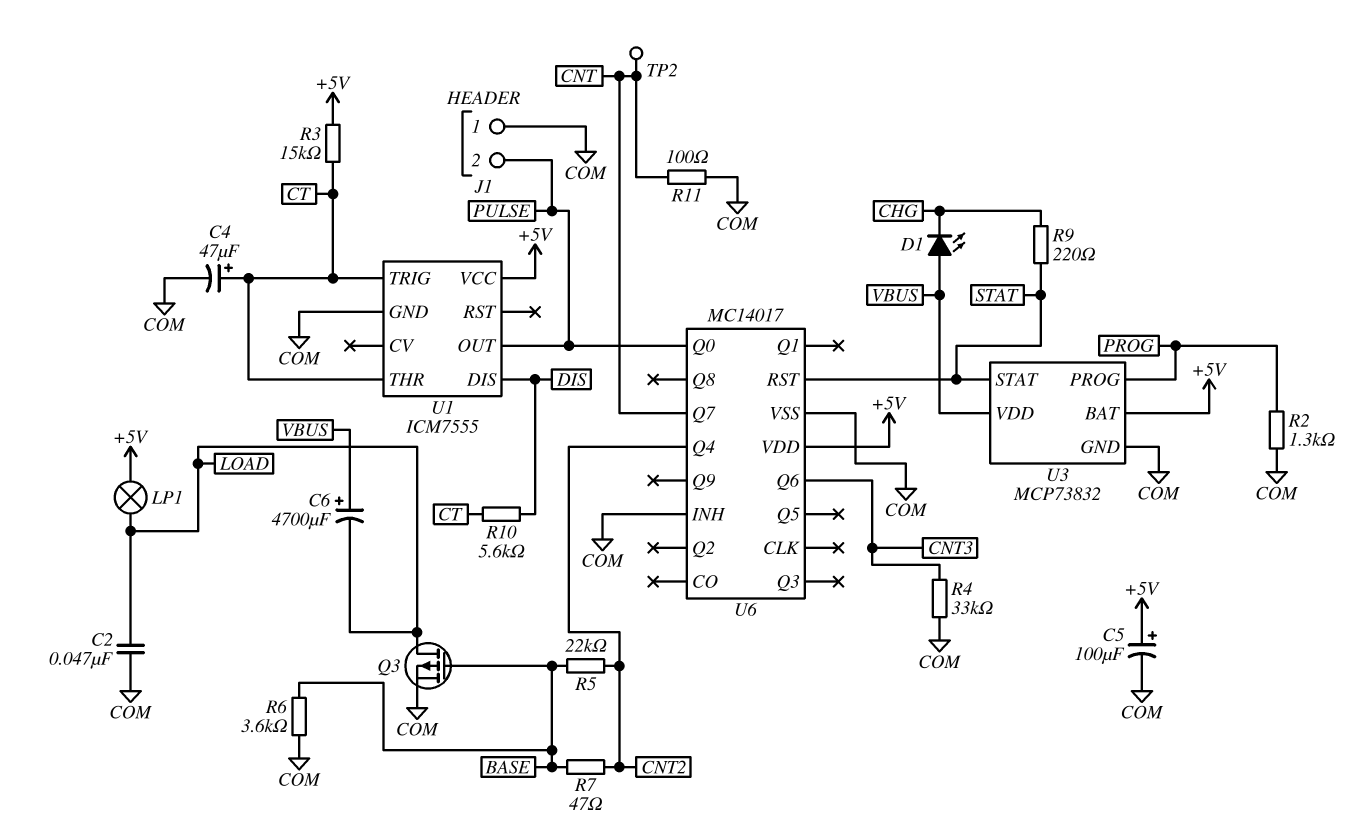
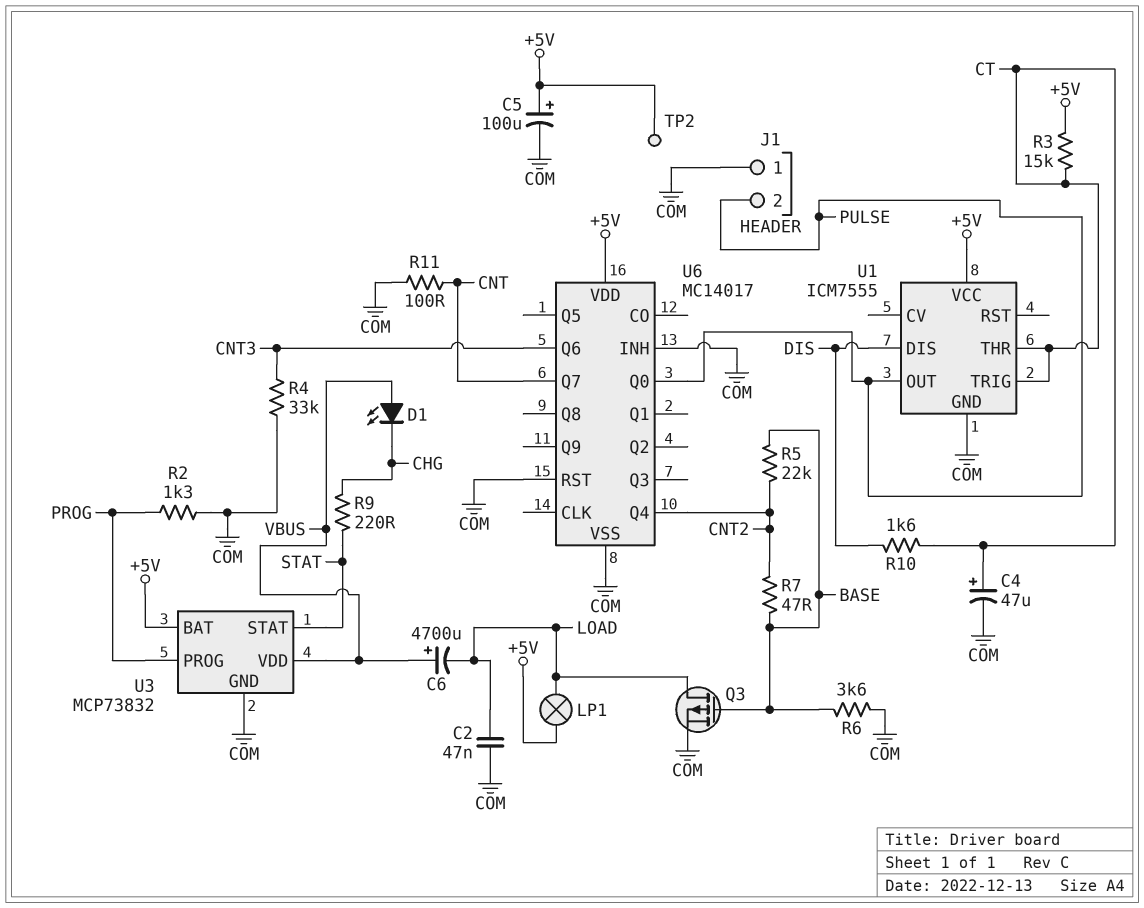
R10: 5.6k (CT, DIS) -> 1.6k (CT, DIS)
TP2: test point (CNT) -> test point (+5V)
U6 pin RST: STAT -> COM

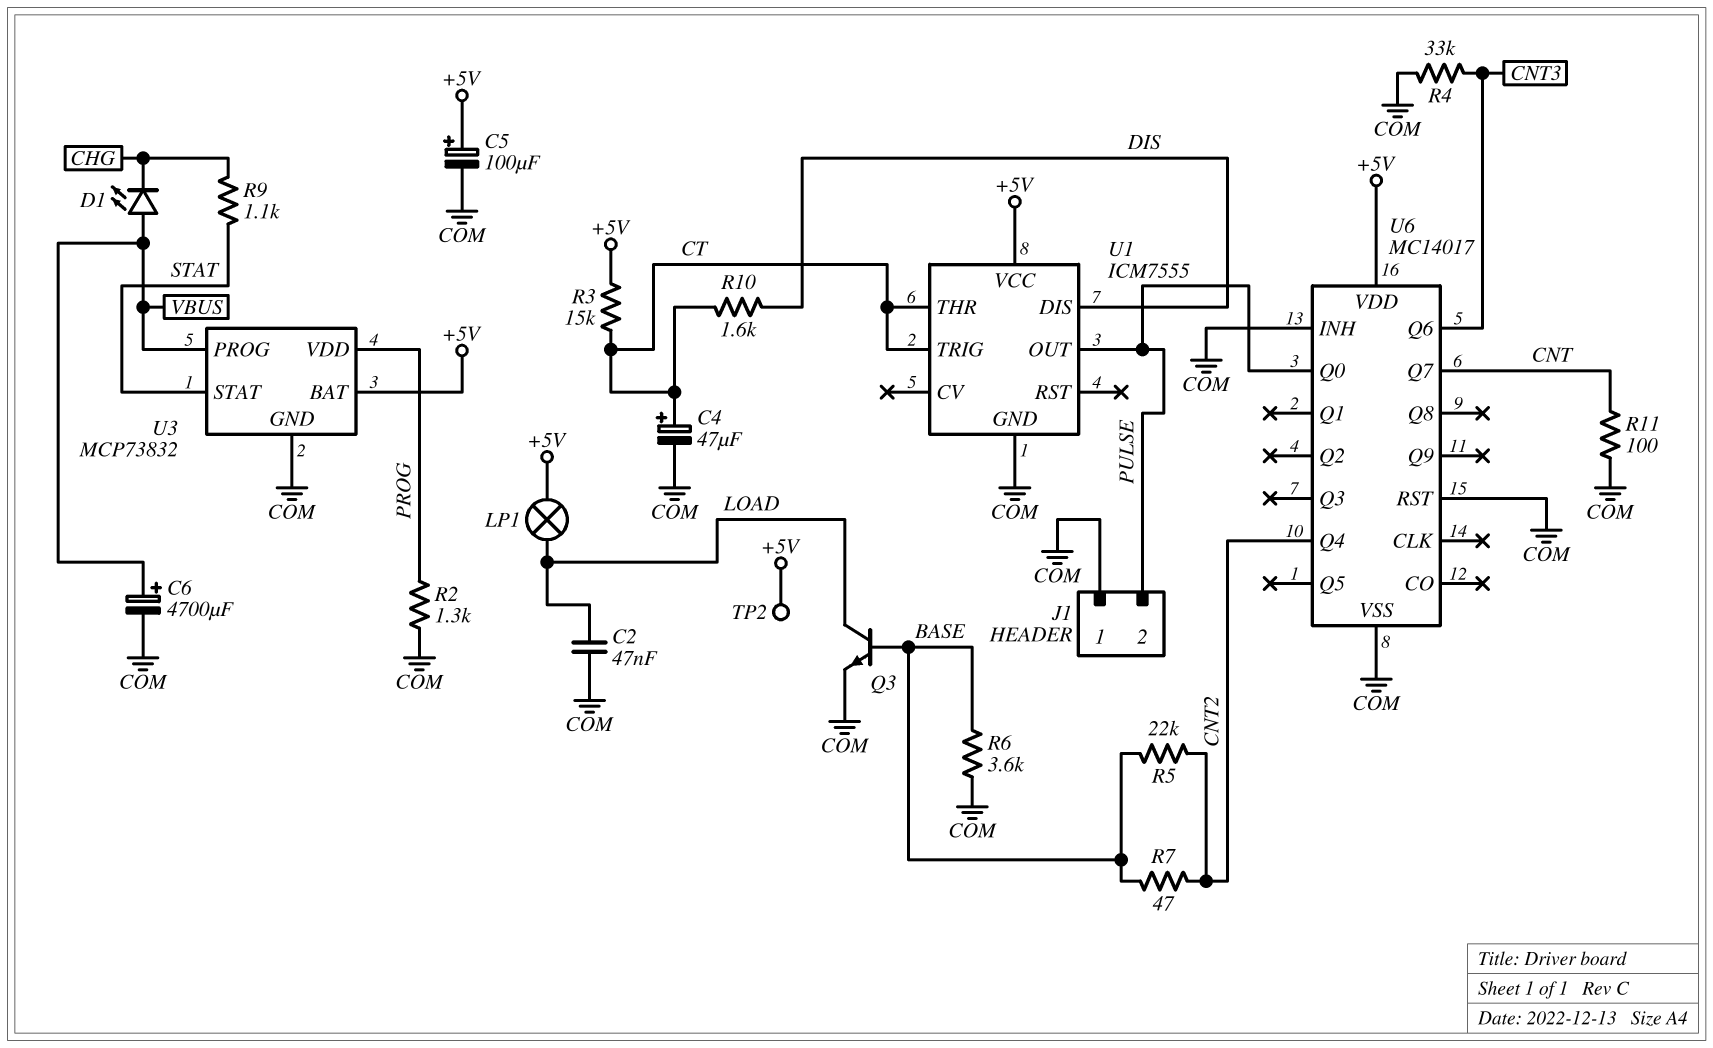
C6: 4700uF (plus VBUS, minus LOAD) -> 4700uF (plus VBUS, minus COM)
Q3: PMOS (G BASE, D LOAD, S COM) -> NPN (B BASE, C LOAD, E COM)
R9: 220 (CHG, STAT) -> 1.1k (CHG, STAT)
U3 pin PROG: PROG -> VBUS
U3 pin VDD: VBUS -> PROG

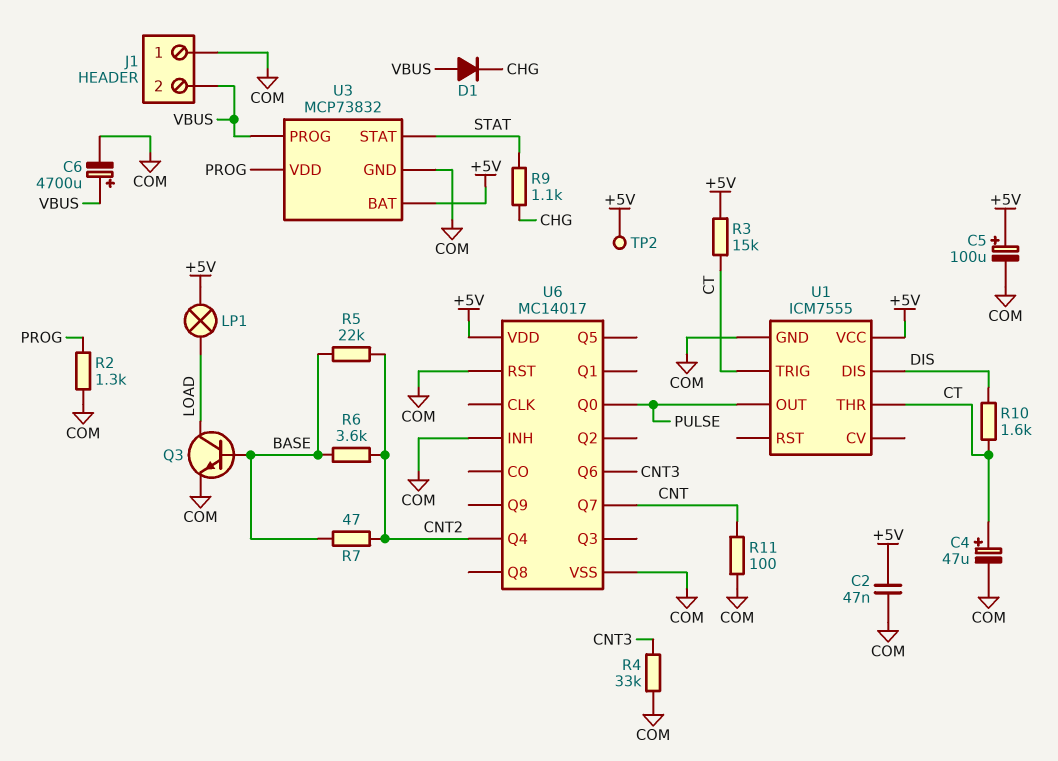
C2: 47nF (COM, LOAD) -> 47nF (+5V, COM)
D1: LED (A VBUS, K CHG) -> diode (A VBUS, K CHG)
J1 pin 2: PULSE -> VBUS
R6: 3.6k (BASE, COM) -> 3.6k (BASE, CNT2)

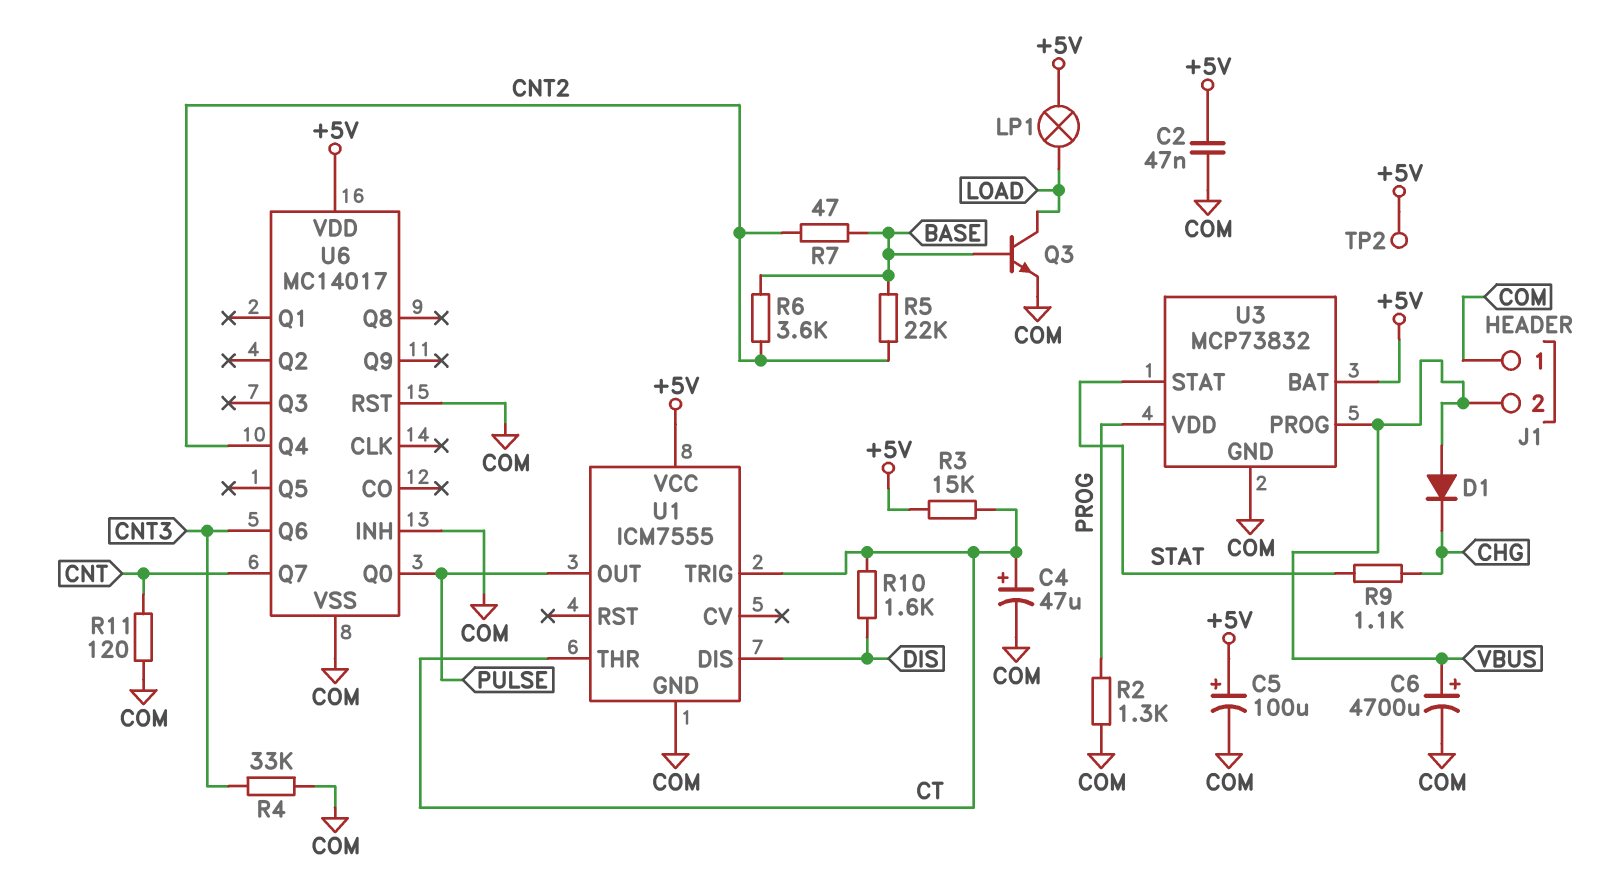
R11: 100 (CNT, COM) -> 120 (CNT, COM)

